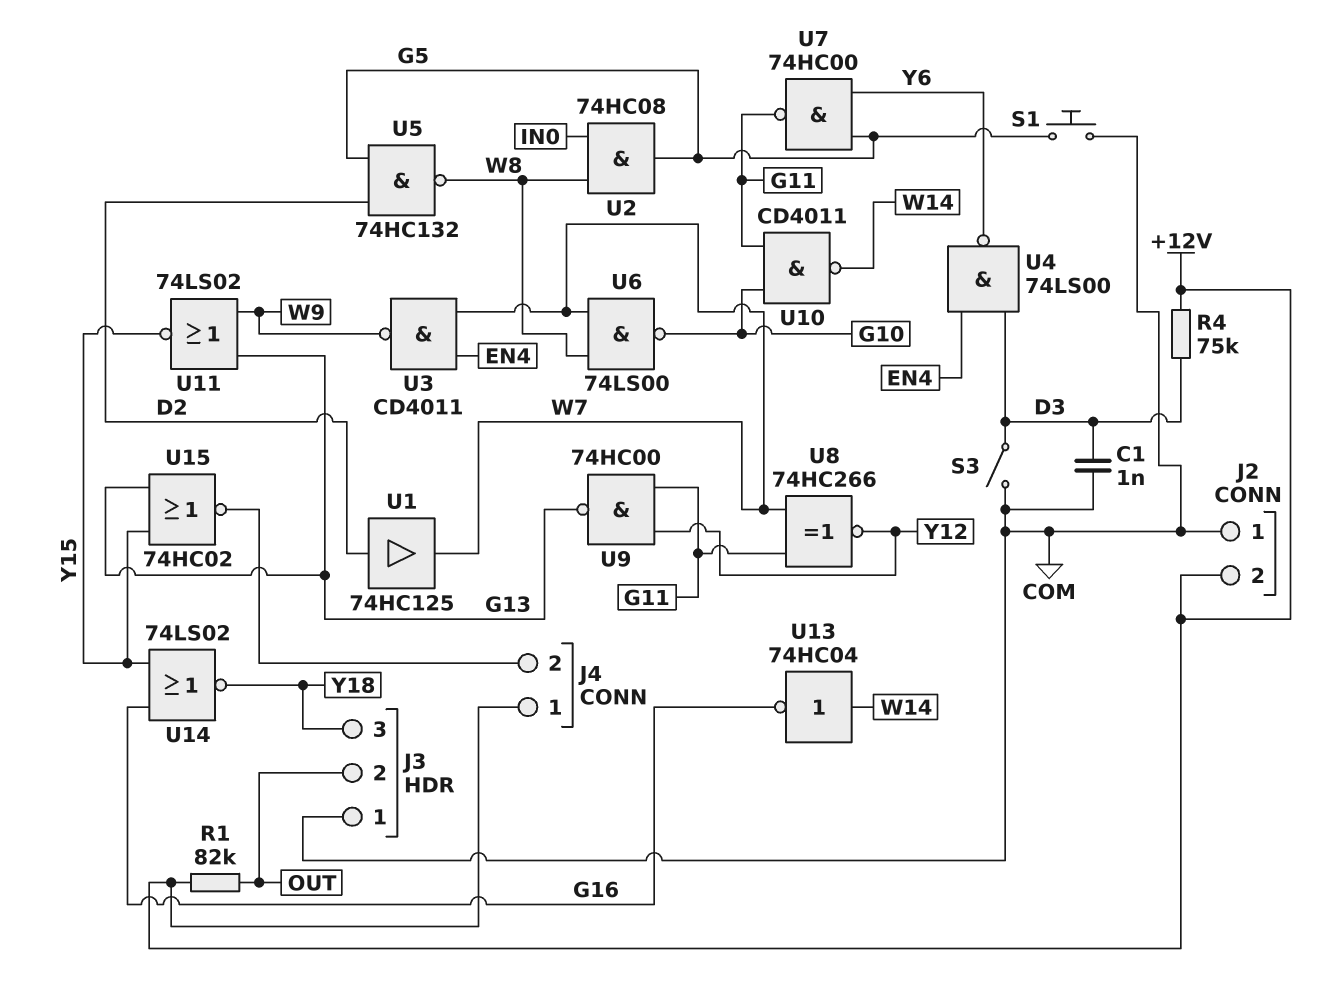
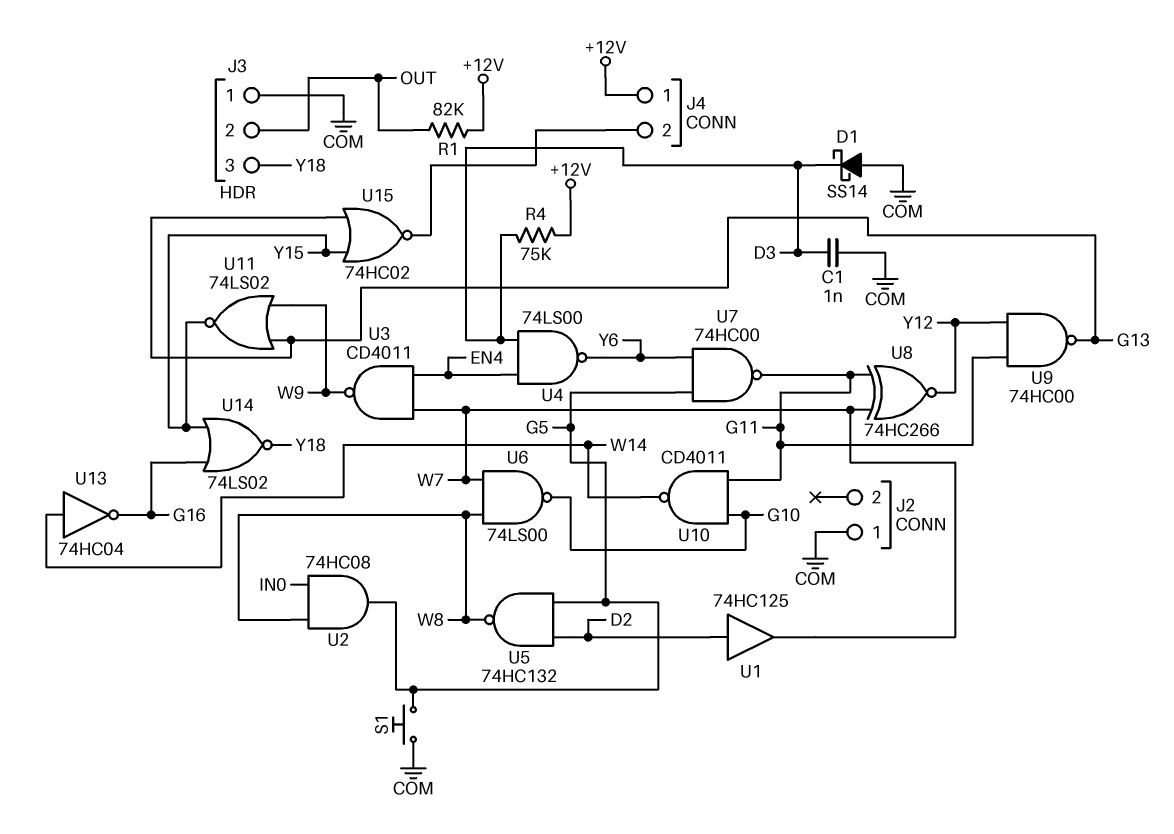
D1: none -> schottky SS14 (A COM, K D3)
J2 pin 2: +12V -> none
S3: switch (COM, D3) -> none

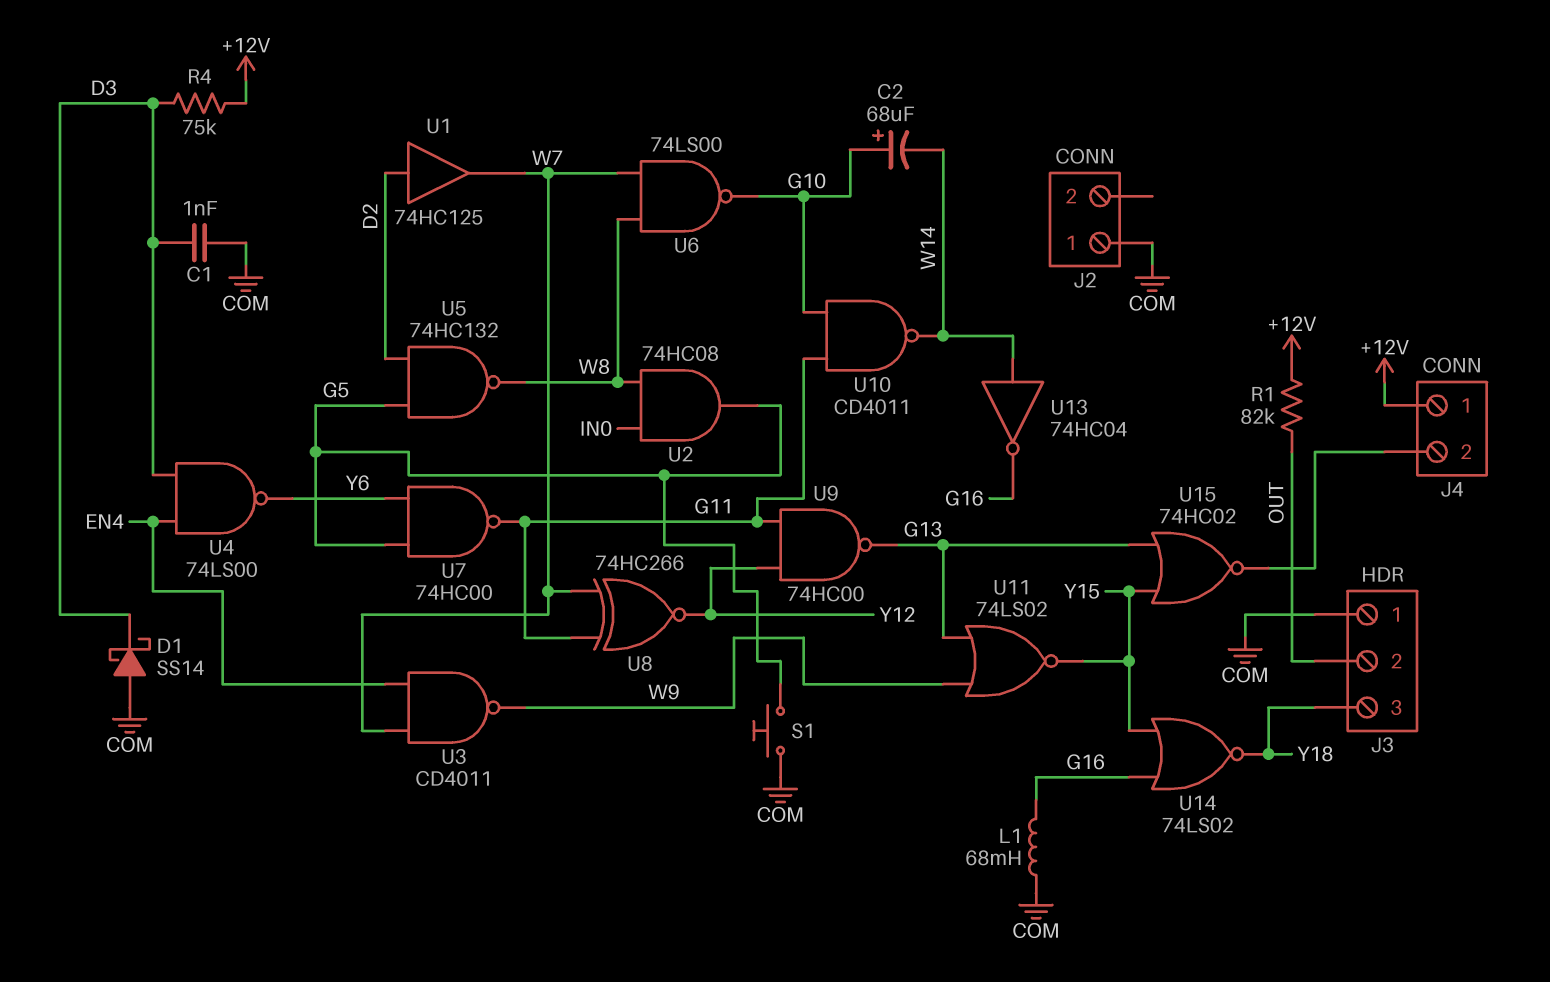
C2: none -> 68uF (plus G10, minus W14)
L1: none -> 68mH (COM, G16)

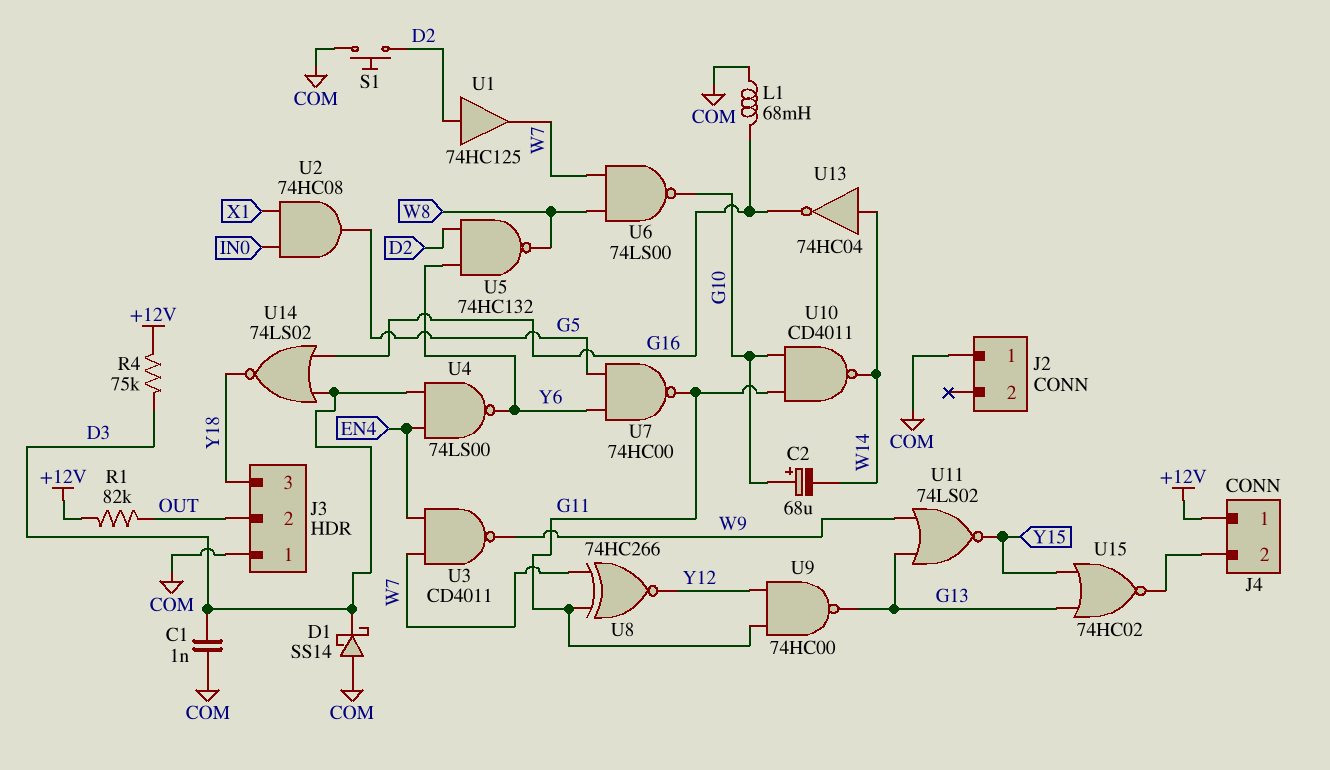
S1: button (COM, G5) -> button (COM, D2)
U2: AND 74HC08 (in IN0, in W8, out G5) -> AND 74HC08 (in IN0, in X1, out G5)
U5: NAND 74HC132 (in D2, in G5, out W8) -> NAND 74HC132 (in D2, in Y6, out W8)
U14: NOR 74LS02 (in G16, in Y15, out Y18) -> NOR 74LS02 (in D3, in G16, out Y18)

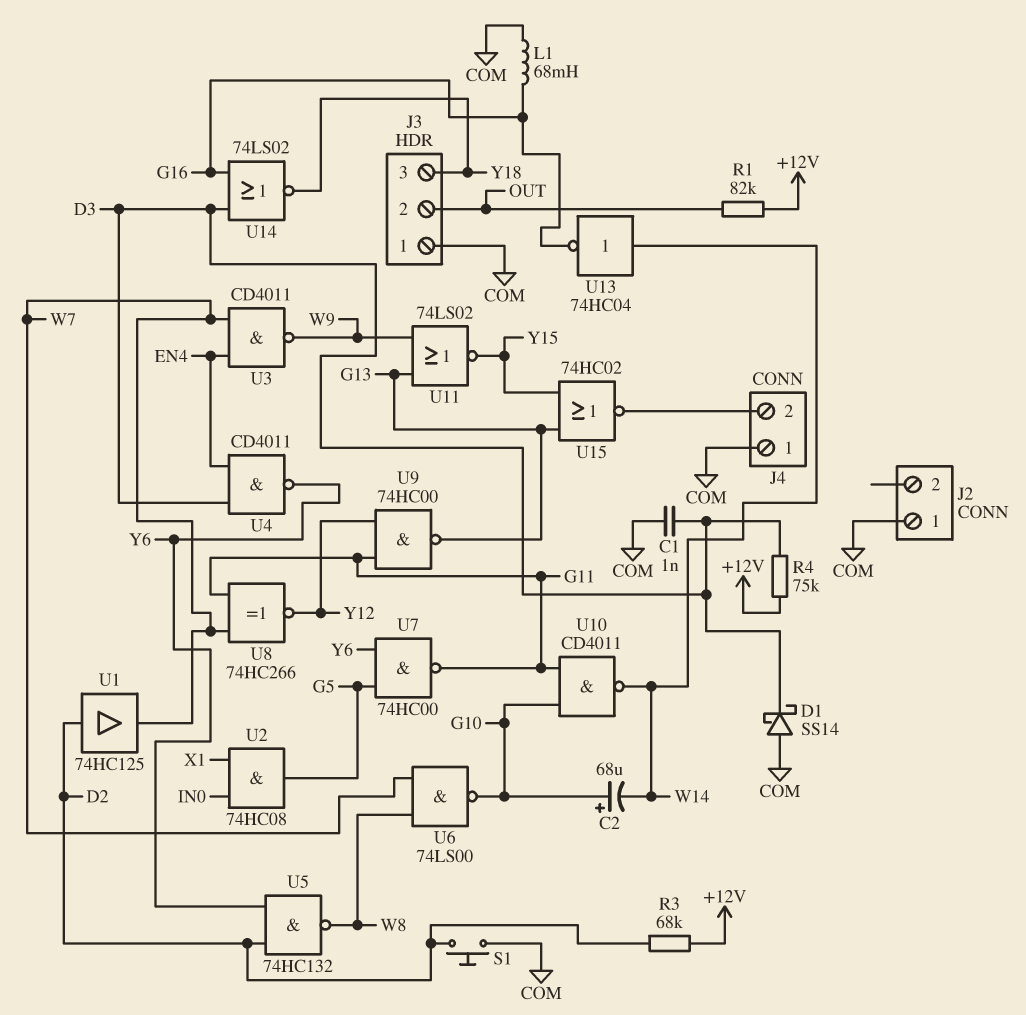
J4 pin 1: +12V -> COM
R3: none -> 68k (+12V, D2)
U4: NAND 74LS00 (in D3, in EN4, out Y6) -> NAND CD4011 (in D3, in EN4, out Y6)

